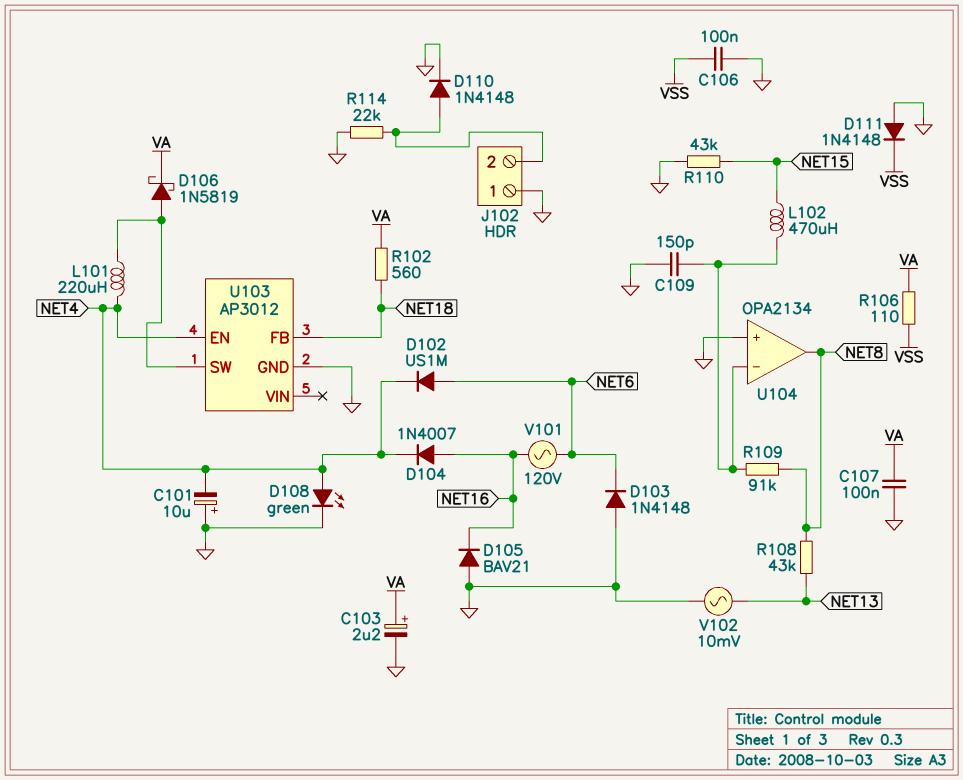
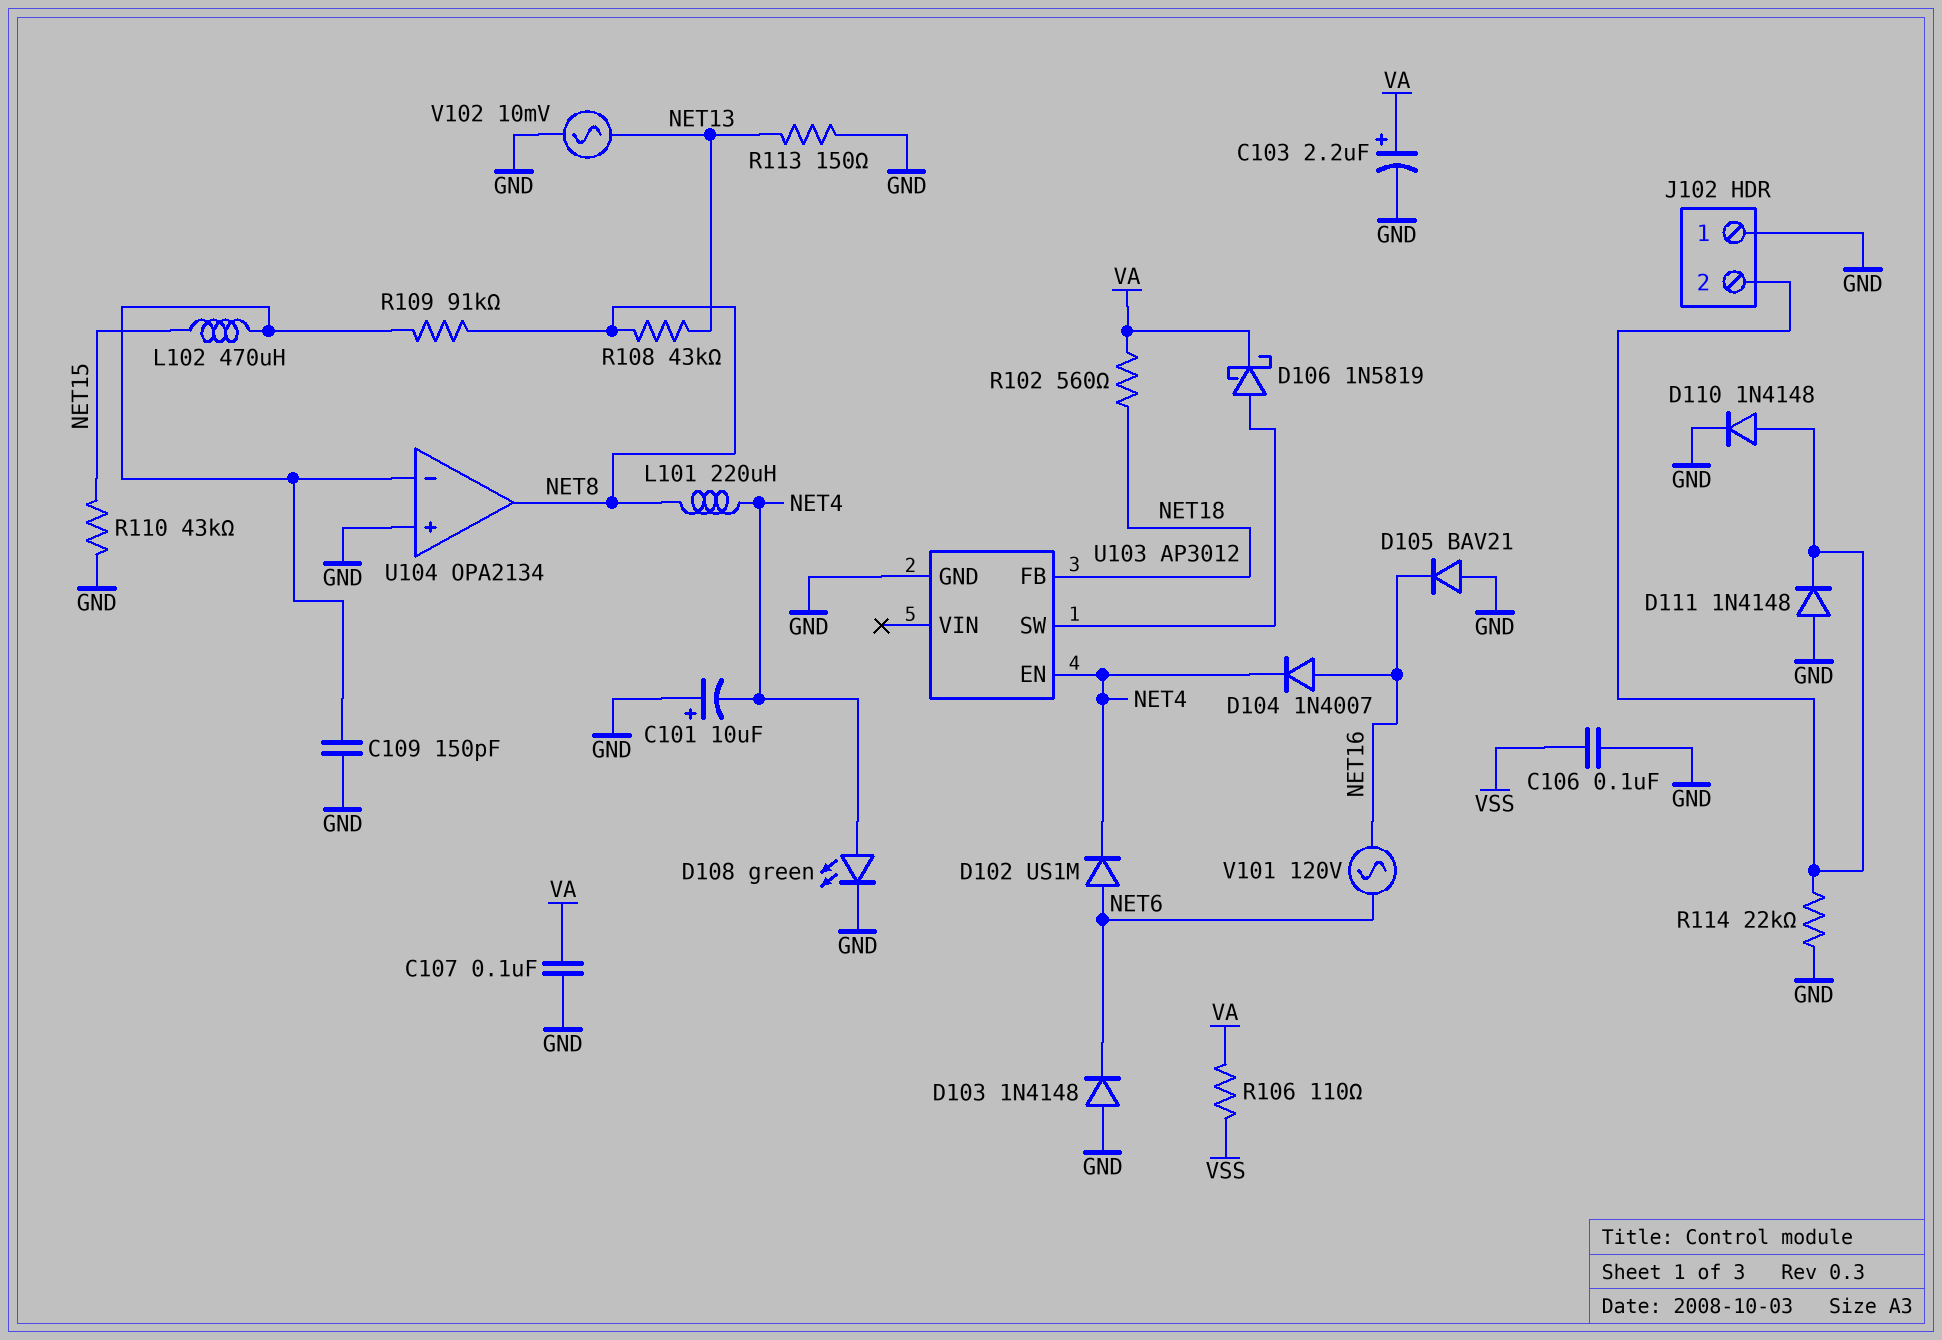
D111: diode 1N4148 (A GND, K VSS) -> diode 1N4148 (A GND, K J102/2)
L101: 220uH (NET4, U103/SW) -> 220uH (NET4, NET8)
R113: none -> 150 (GND, NET13)

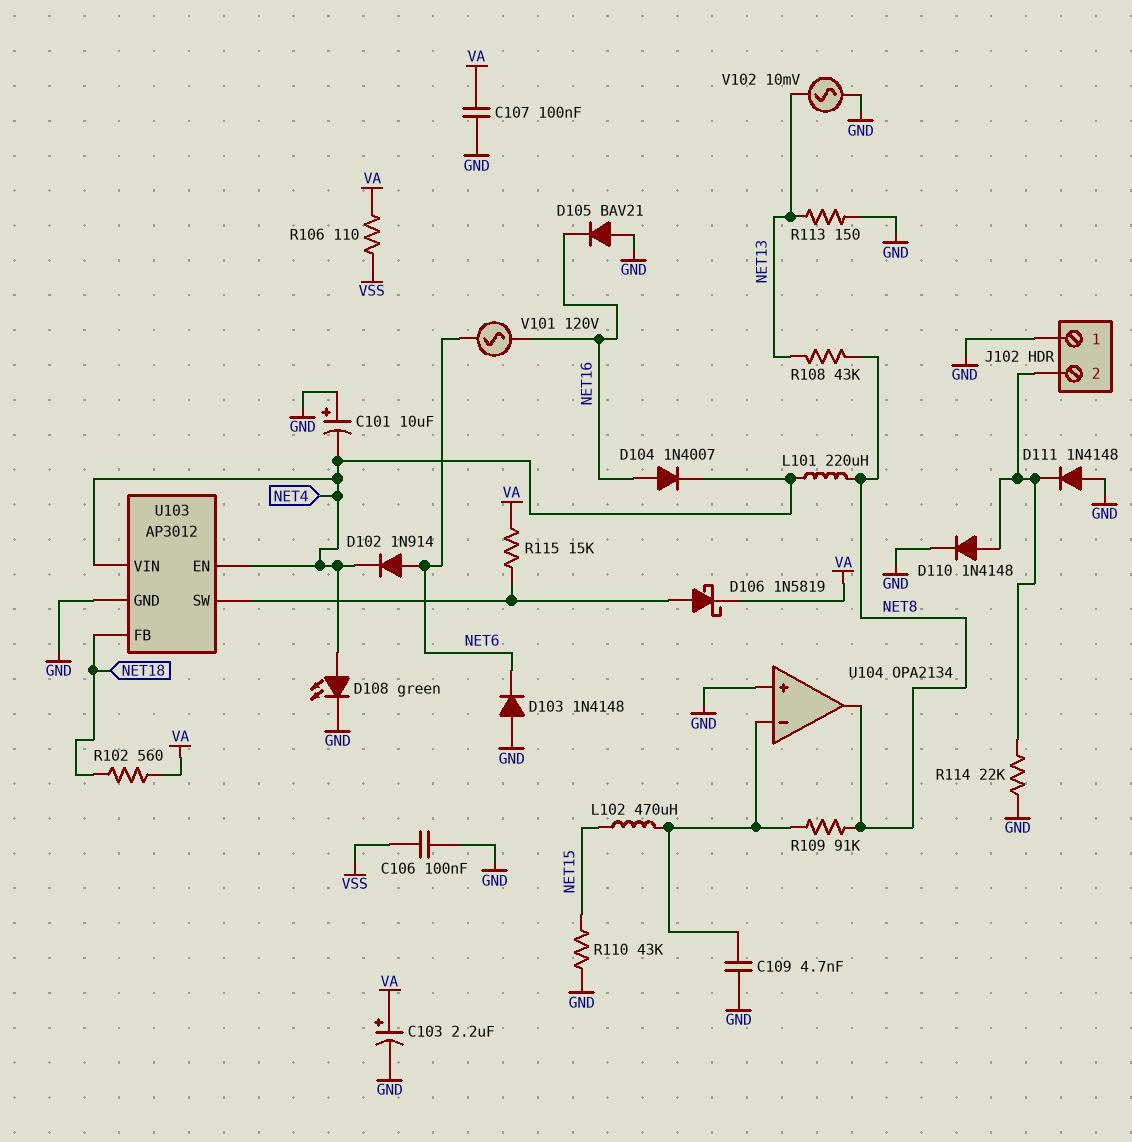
C109: 150pF (GND, U104/in-) -> 4.7nF (GND, U104/in-)
D102: diode US1M (A NET6, K NET4) -> diode 1N914 (A NET6, K NET4)
R115: none -> 15k (U103/SW, VA)
U103 pin VIN: none -> NET4

